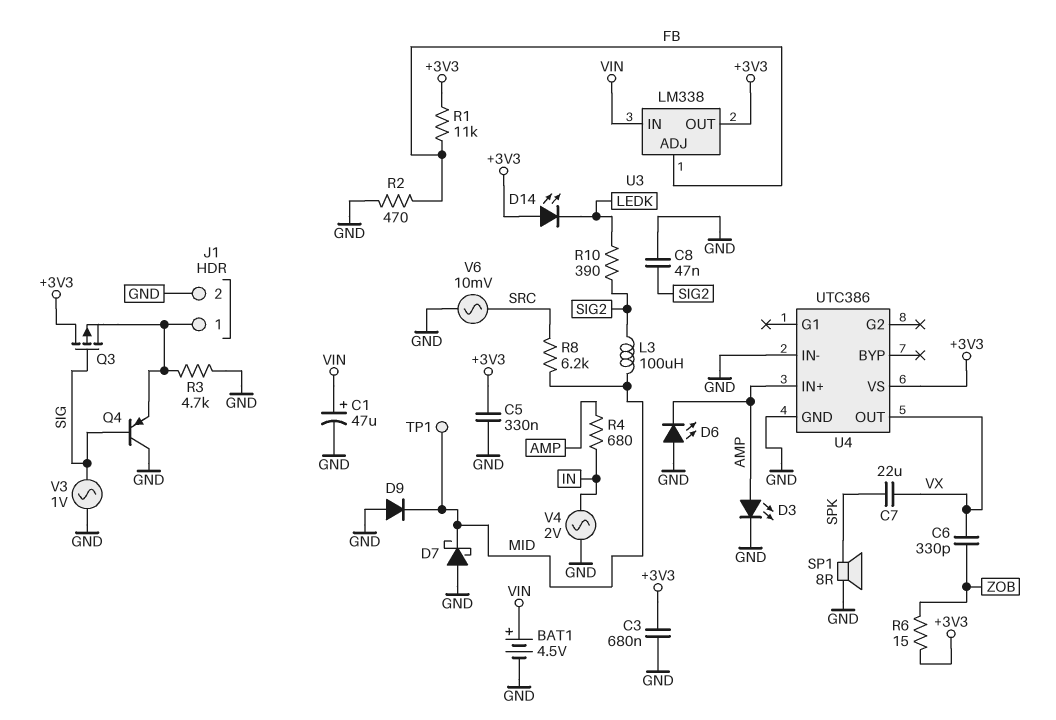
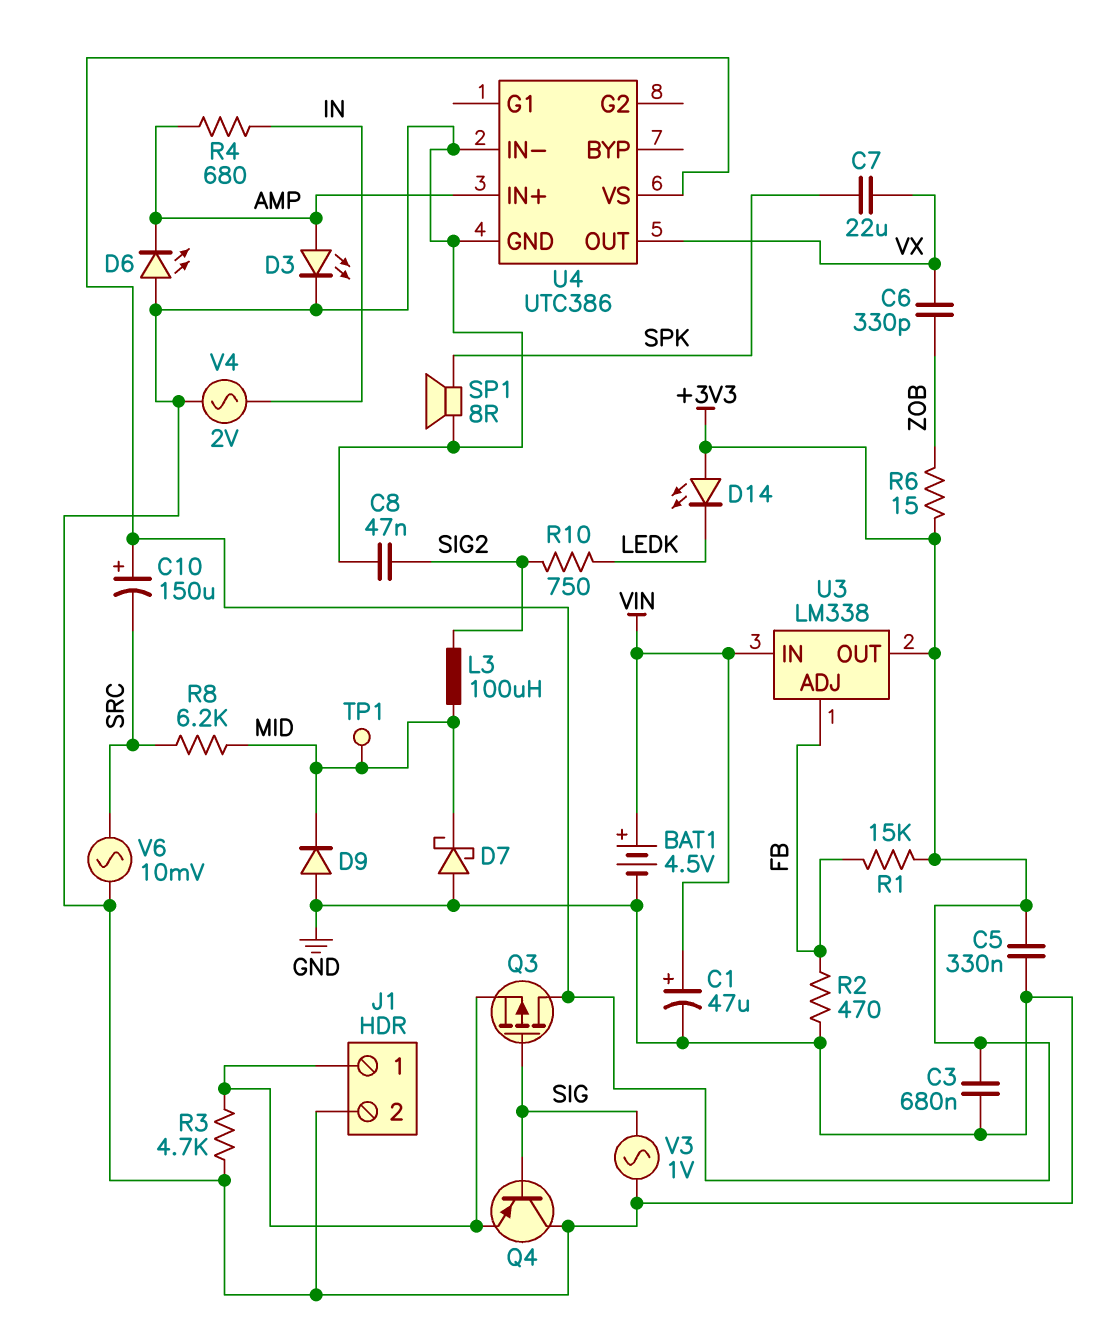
C10: none -> 150uF (plus +3V3, minus SRC)
R1: 11k (+3V3, FB) -> 15k (+3V3, FB)
R10: 390 (LEDK, SIG2) -> 750 (LEDK, SIG2)

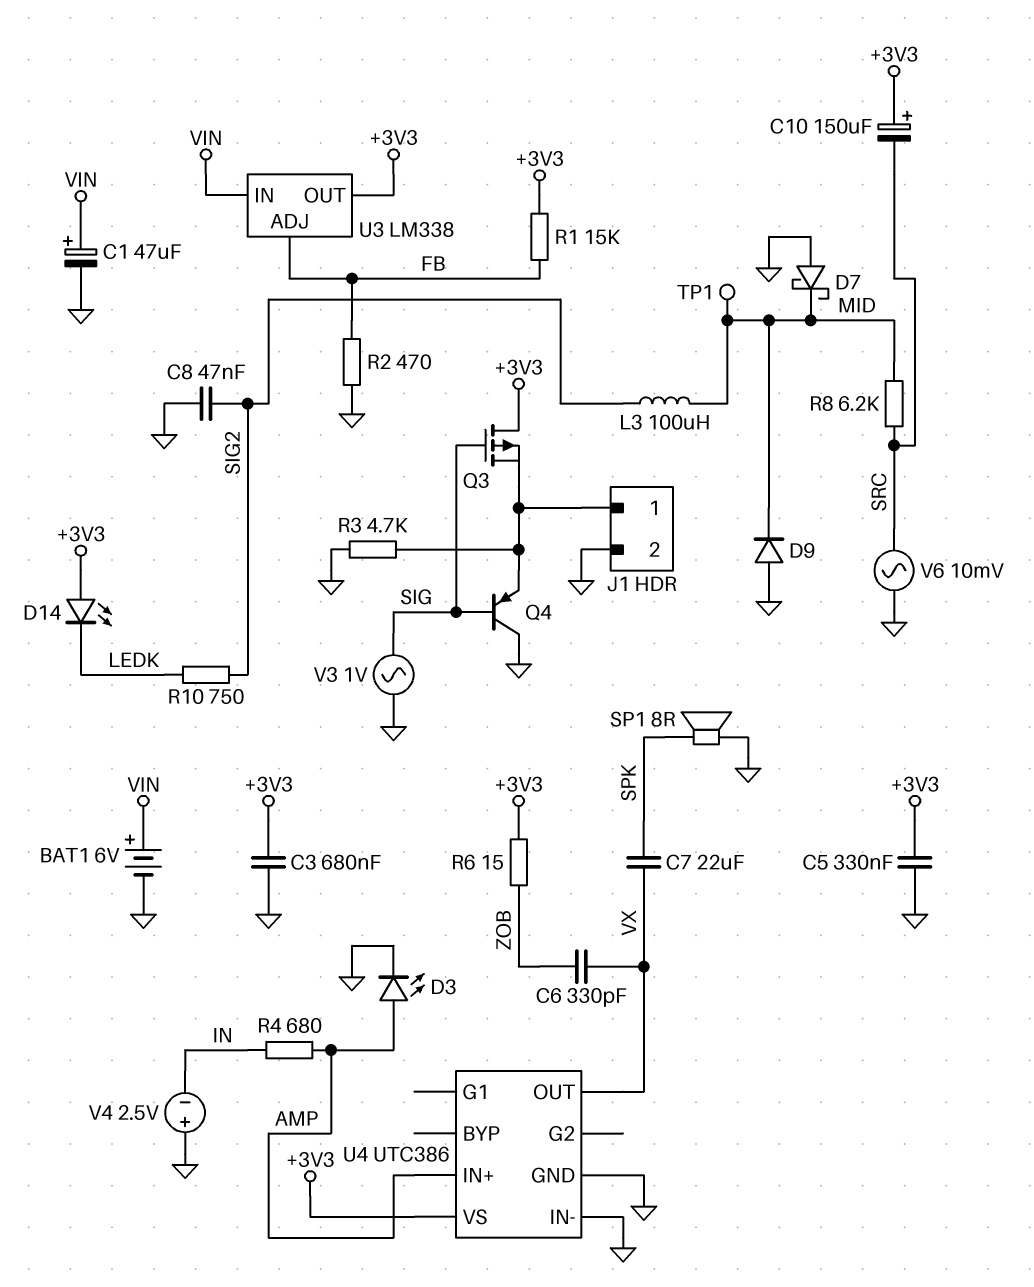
BAT1: 4.5V (plus VIN, minus GND) -> 6V (plus VIN, minus GND)
D6: LED (A GND, K AMP) -> none
V4: AC 2V (GND, IN) -> 2.5V (plus GND, minus IN)

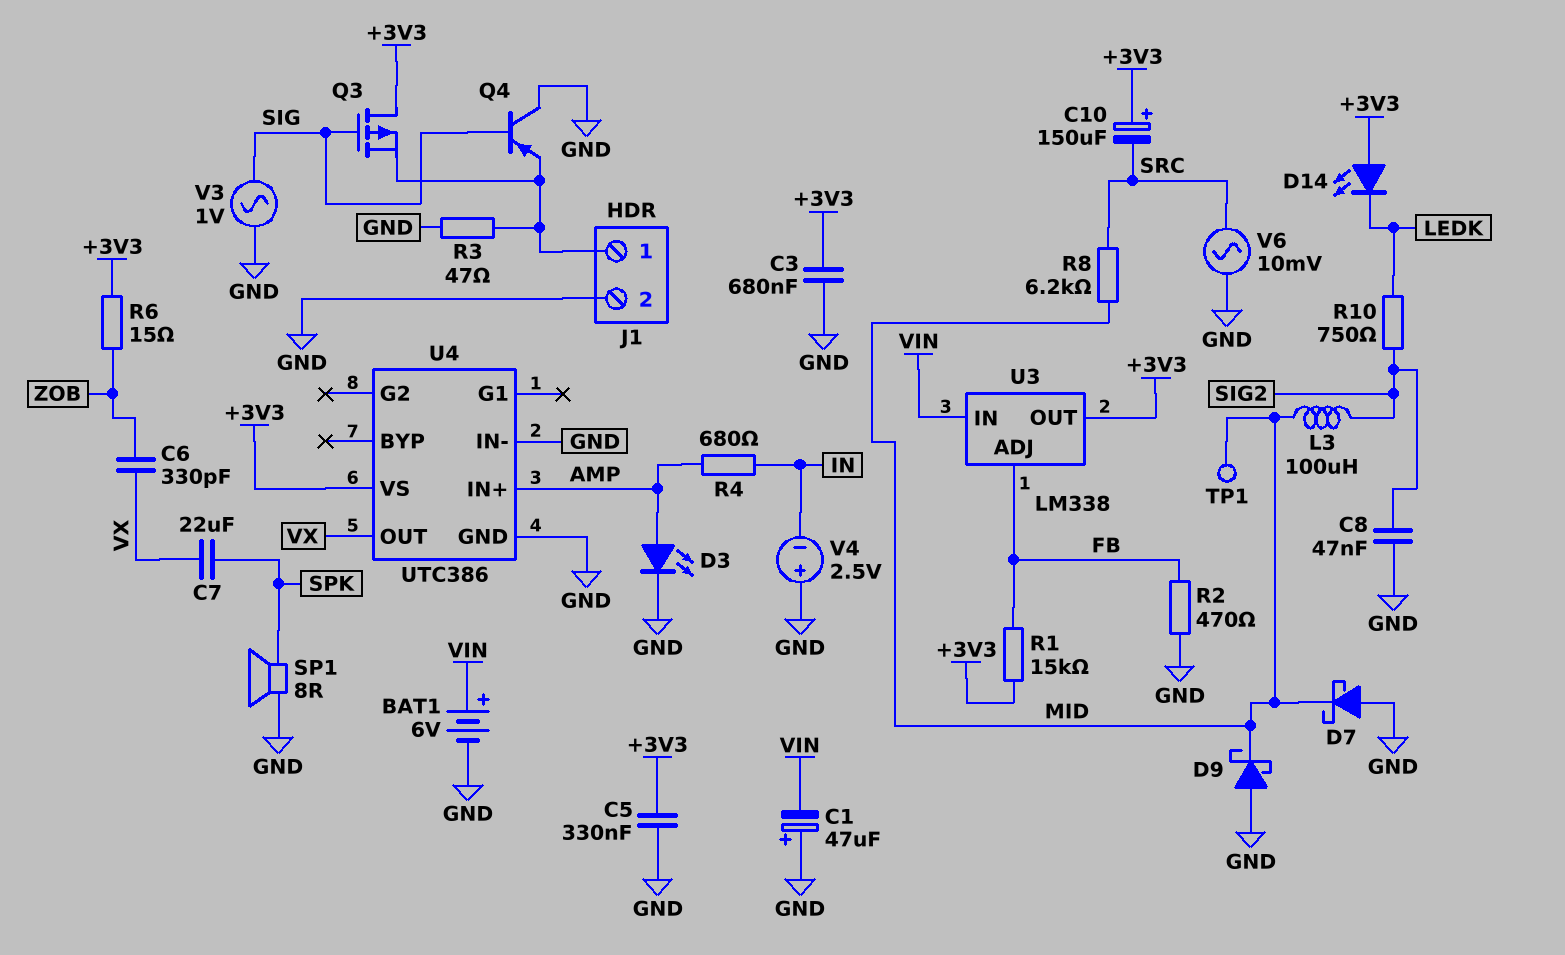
C1: 47uF (plus VIN, minus GND) -> 47uF (plus GND, minus VIN)
D9: diode (A GND, K MID) -> schottky (A GND, K MID)
R3: 4.7k (GND, J1/1) -> 47 (GND, J1/1)

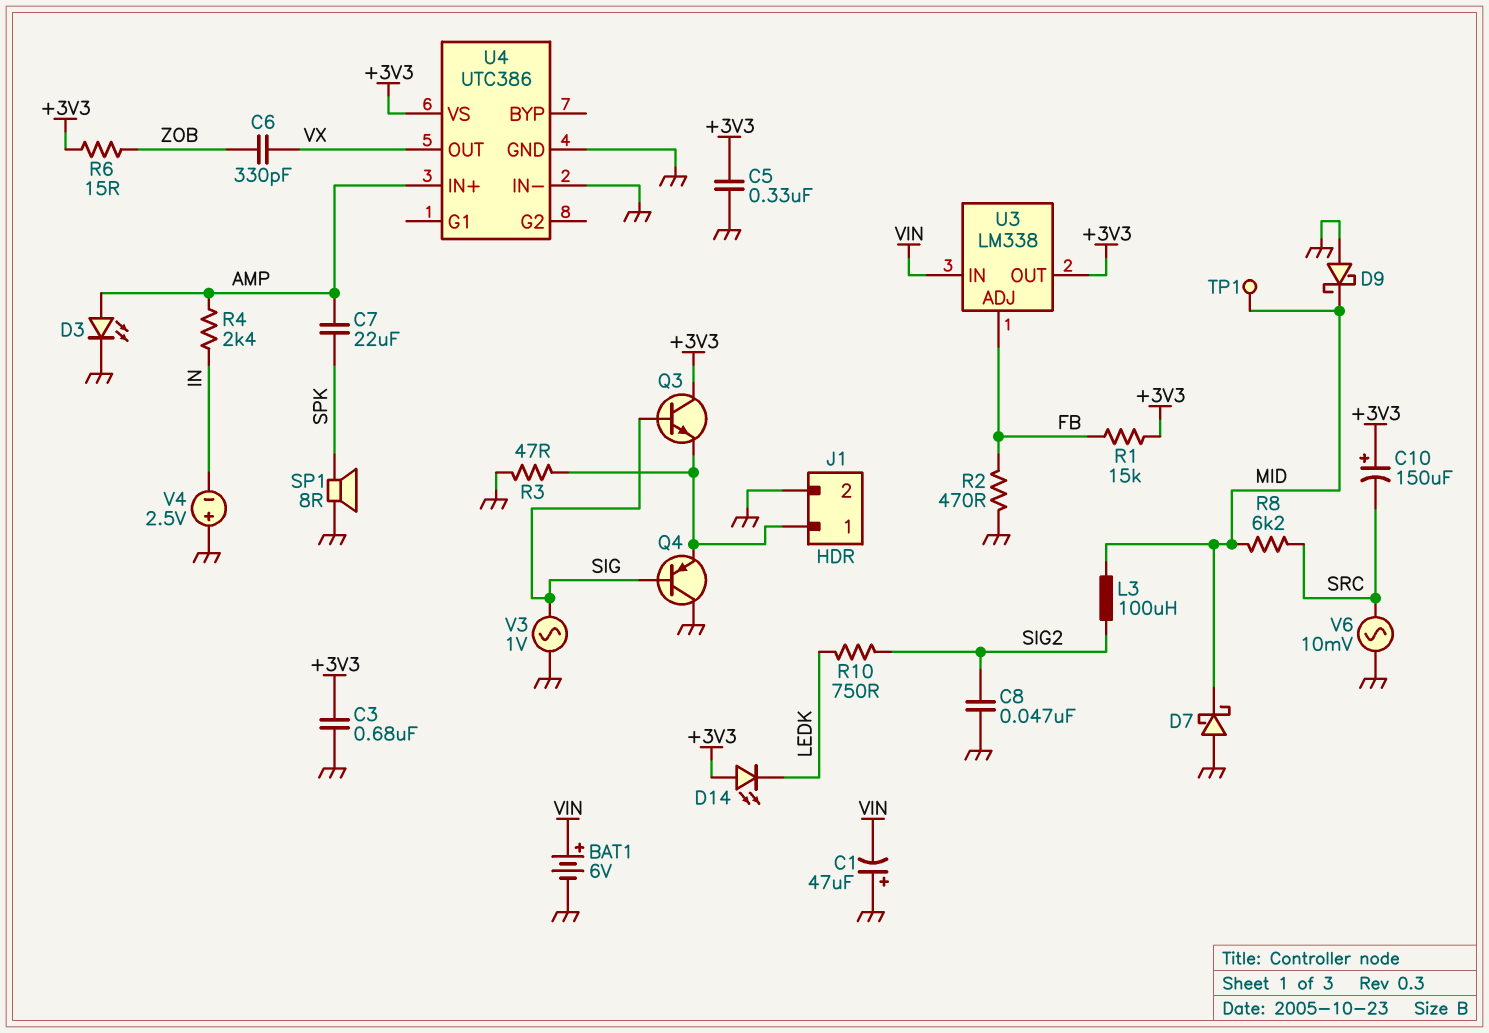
C7: 22uF (SPK, VX) -> 22uF (AMP, SPK)
Q3: PMOS (G SIG, D +3V3, S J1/1) -> NPN (B SIG, C +3V3, E J1/1)
R4: 680 (AMP, IN) -> 2.4k (AMP, IN)

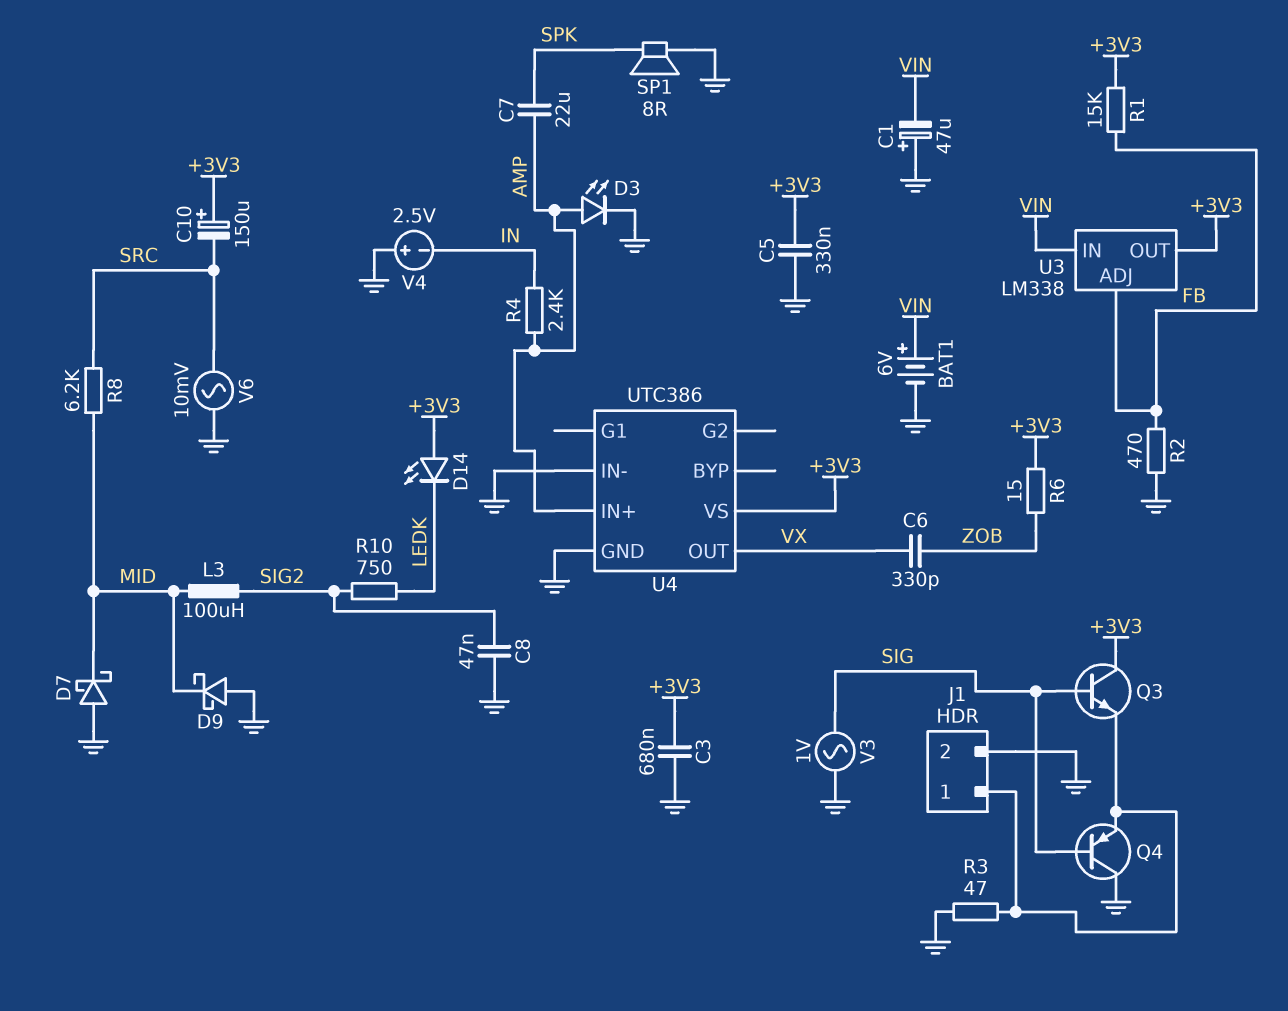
TP1: test point (MID) -> none

